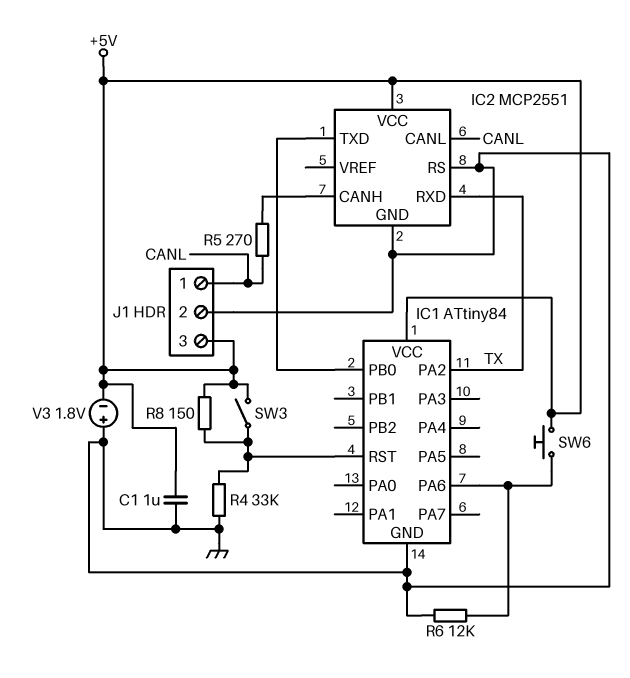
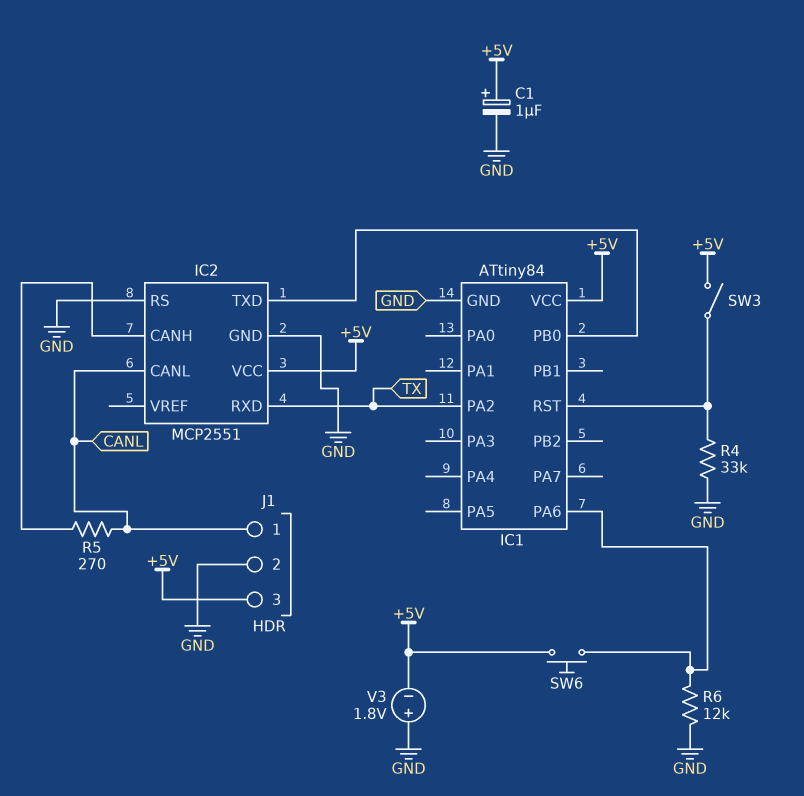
C1: 1uF (+5V, GND) -> 1uF (plus +5V, minus GND)
R8: 150 (+5V, IC1/RST) -> none

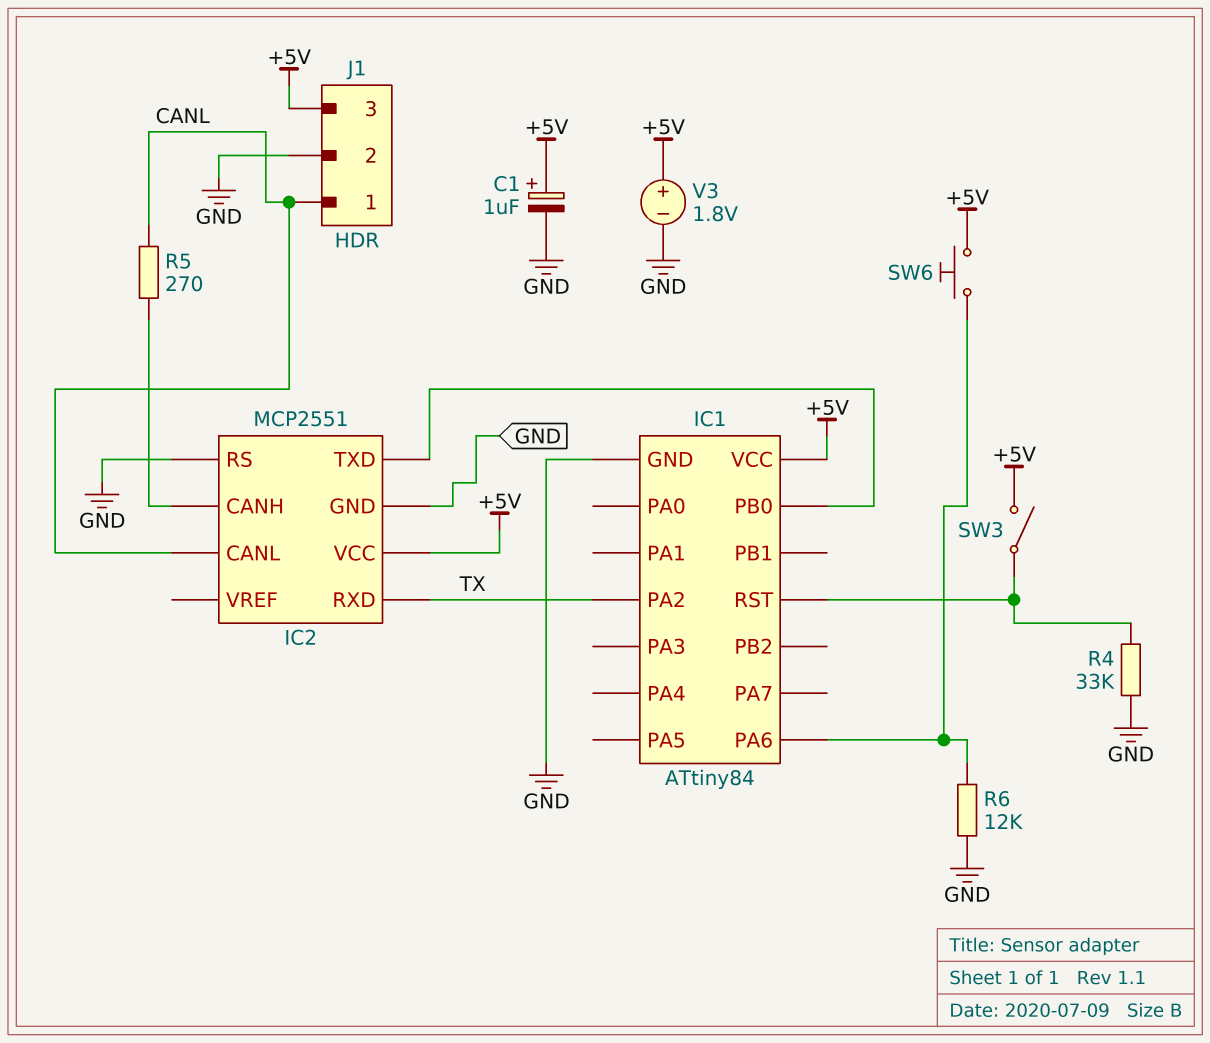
V3: 1.8V (plus GND, minus +5V) -> 1.8V (plus +5V, minus GND)

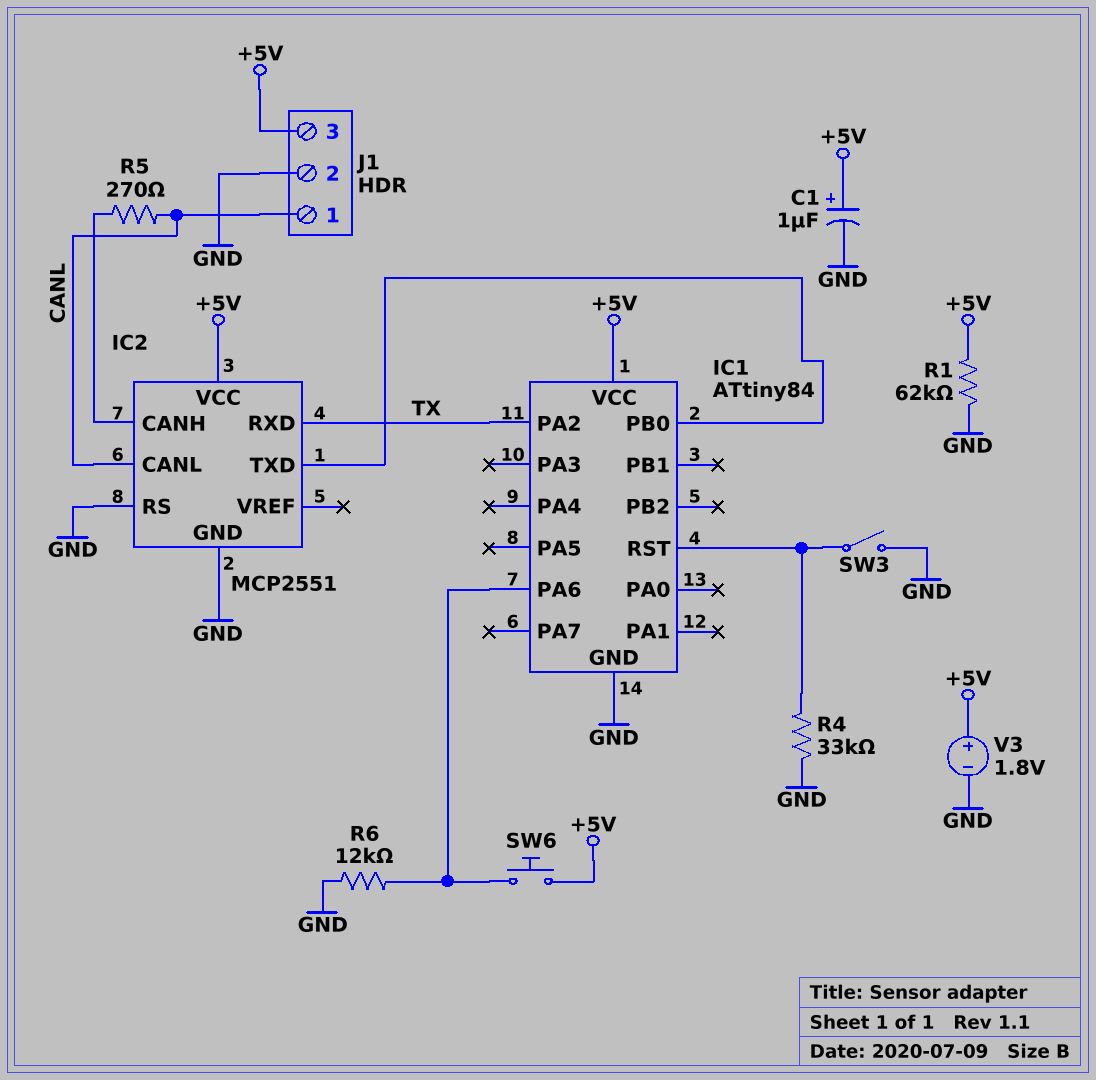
R1: none -> 62k (+5V, GND)
SW3: switch (+5V, IC1/RST) -> switch (GND, IC1/RST)

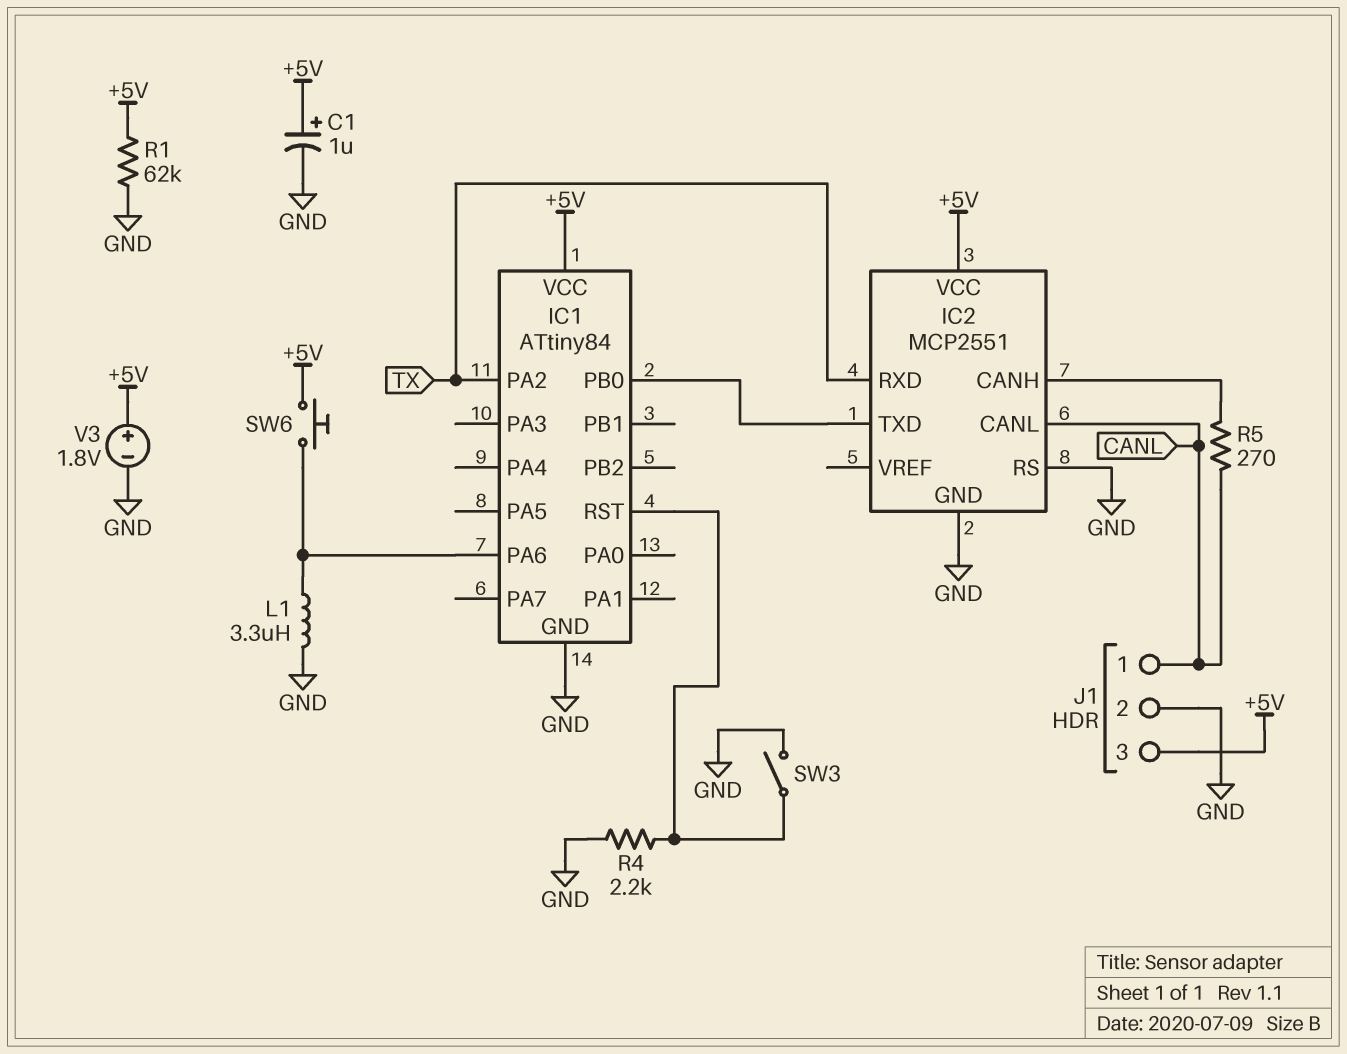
L1: none -> 3.3uH (GND, IC1/PA6)
R4: 33k (GND, IC1/RST) -> 2.2k (GND, IC1/RST)
R6: 12k (GND, IC1/PA6) -> none

